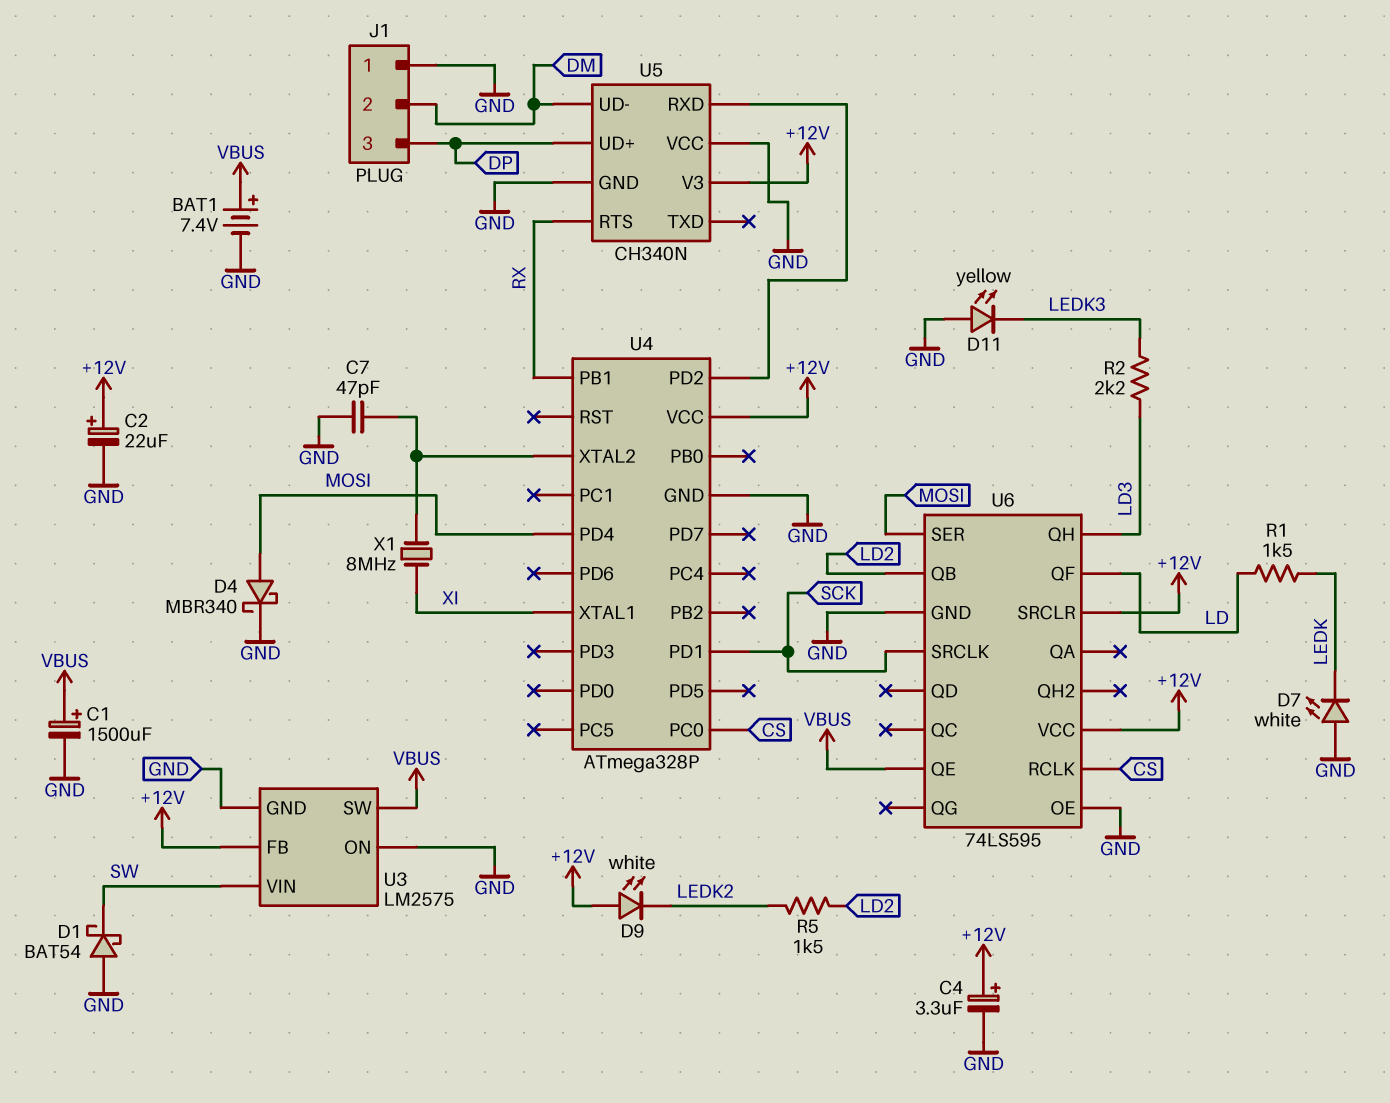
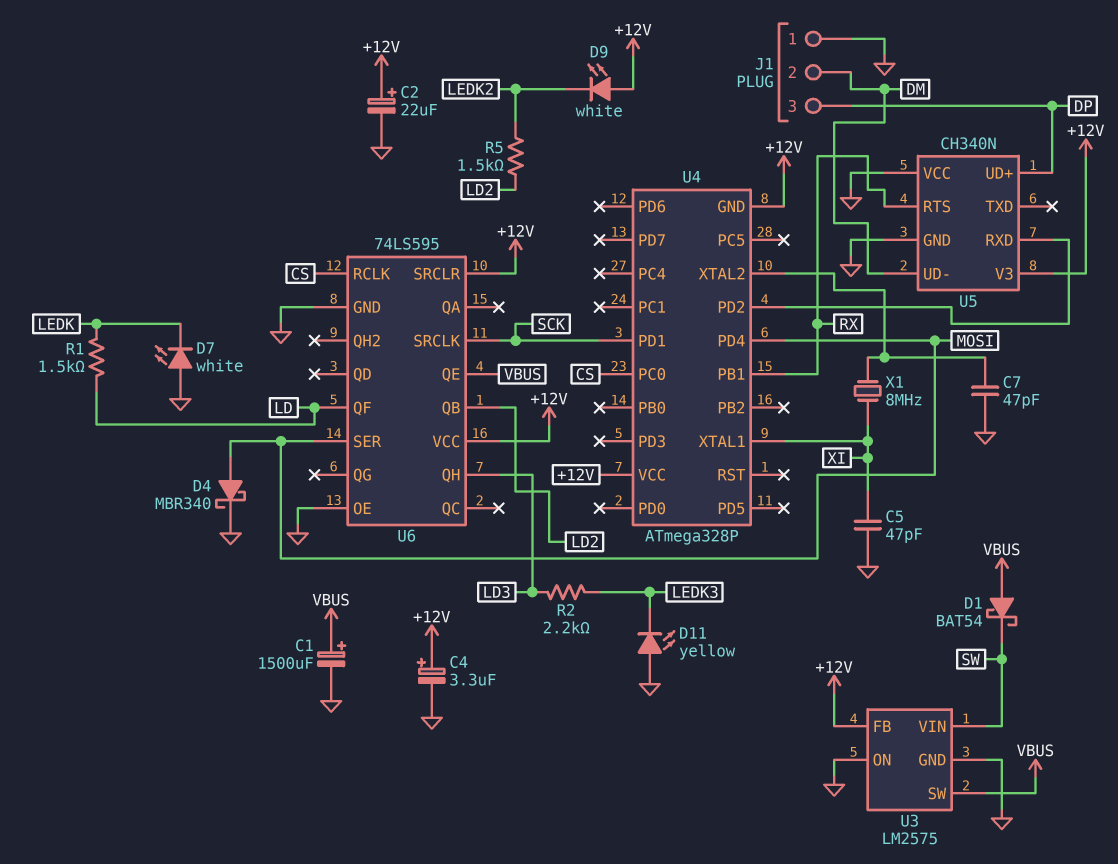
BAT1: 7.4V (plus VBUS, minus GND) -> none
C5: none -> 47pF (GND, XI)
D1: schottky BAT54 (A GND, K SW) -> schottky BAT54 (A VBUS, K SW)
U4 pin GND: GND -> +12V

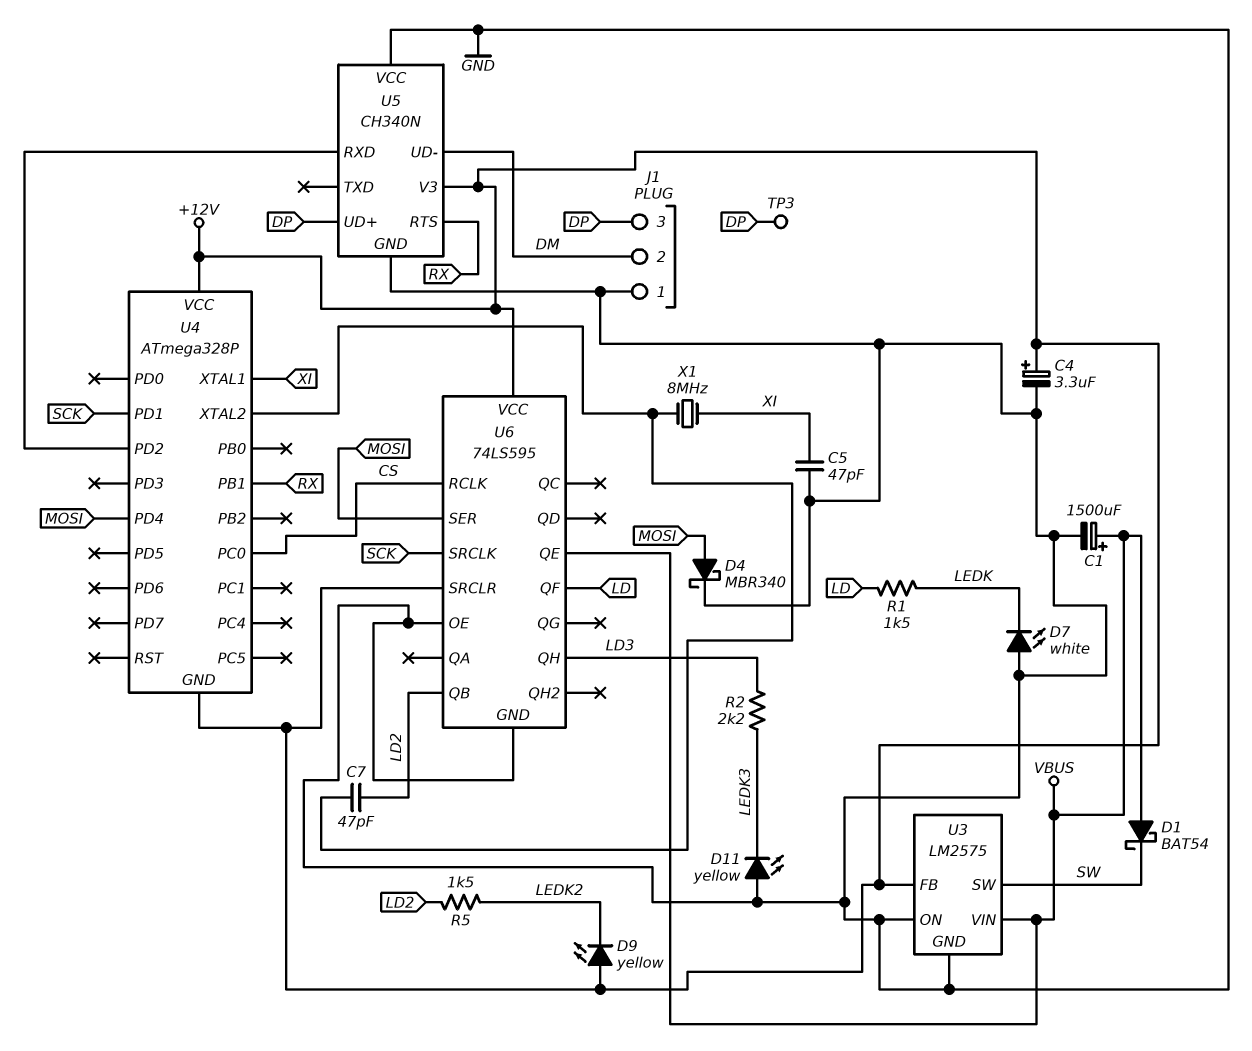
C2: 22uF (plus +12V, minus GND) -> none
C7: 47pF (GND, U4/XTAL2) -> 47pF (LD2, U4/XTAL2)
D9: LED white (A +12V, K LEDK2) -> LED yellow (A +12V, K LEDK2)
TP3: none -> test point (DP)
U3 pin SW: VBUS -> SW
U3 pin VIN: SW -> VBUS

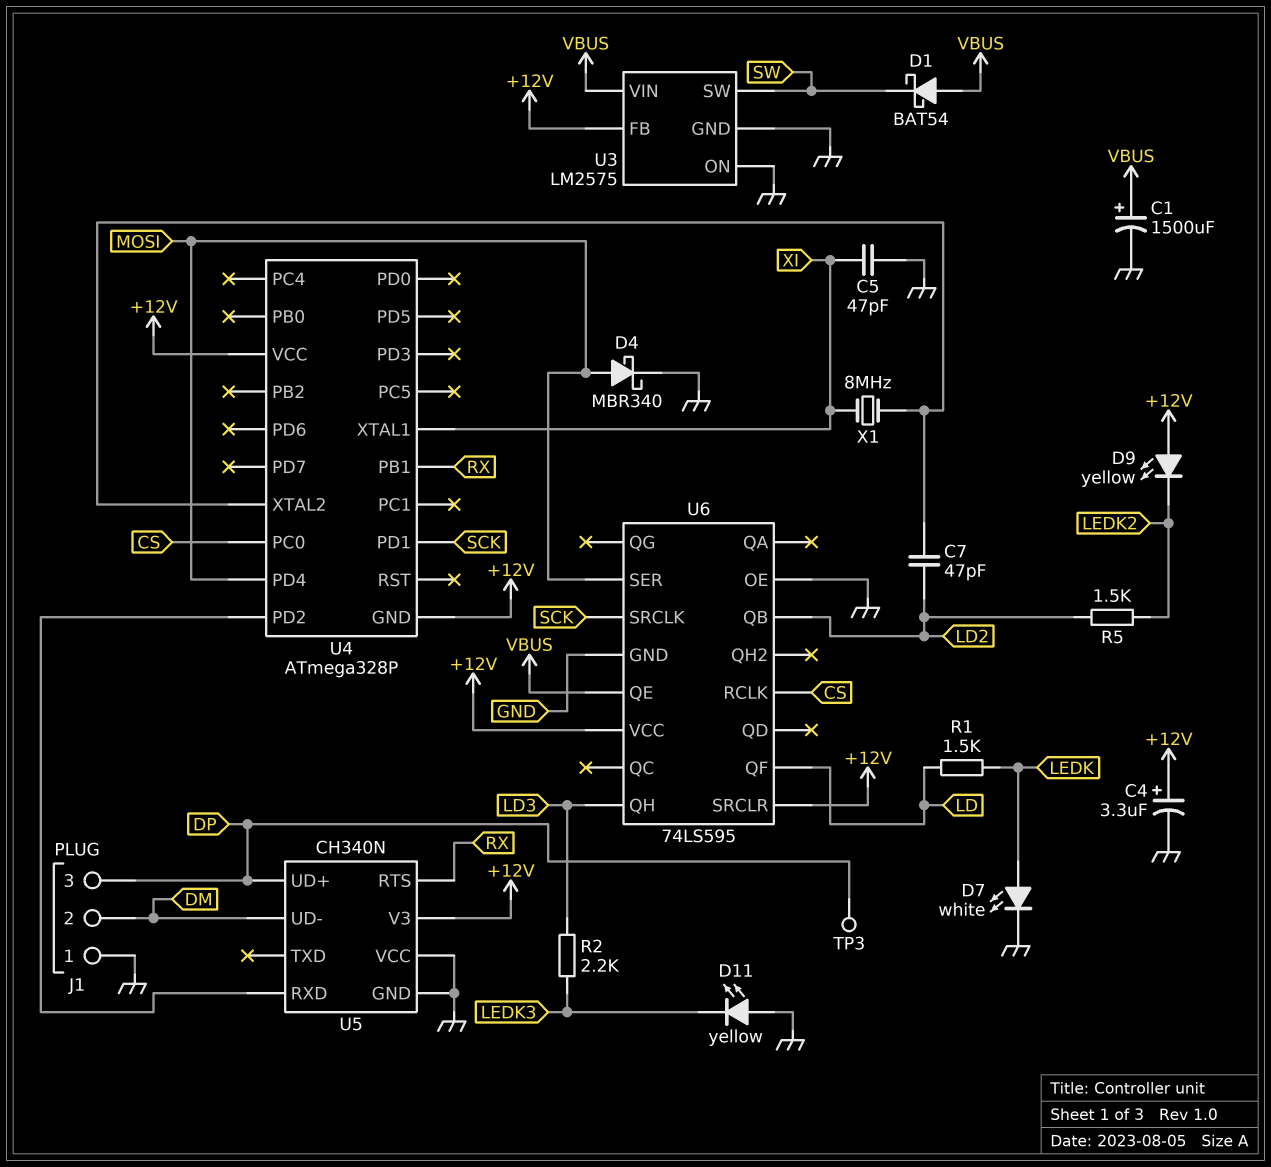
D7: LED white (A GND, K LEDK) -> LED white (A LEDK, K GND)

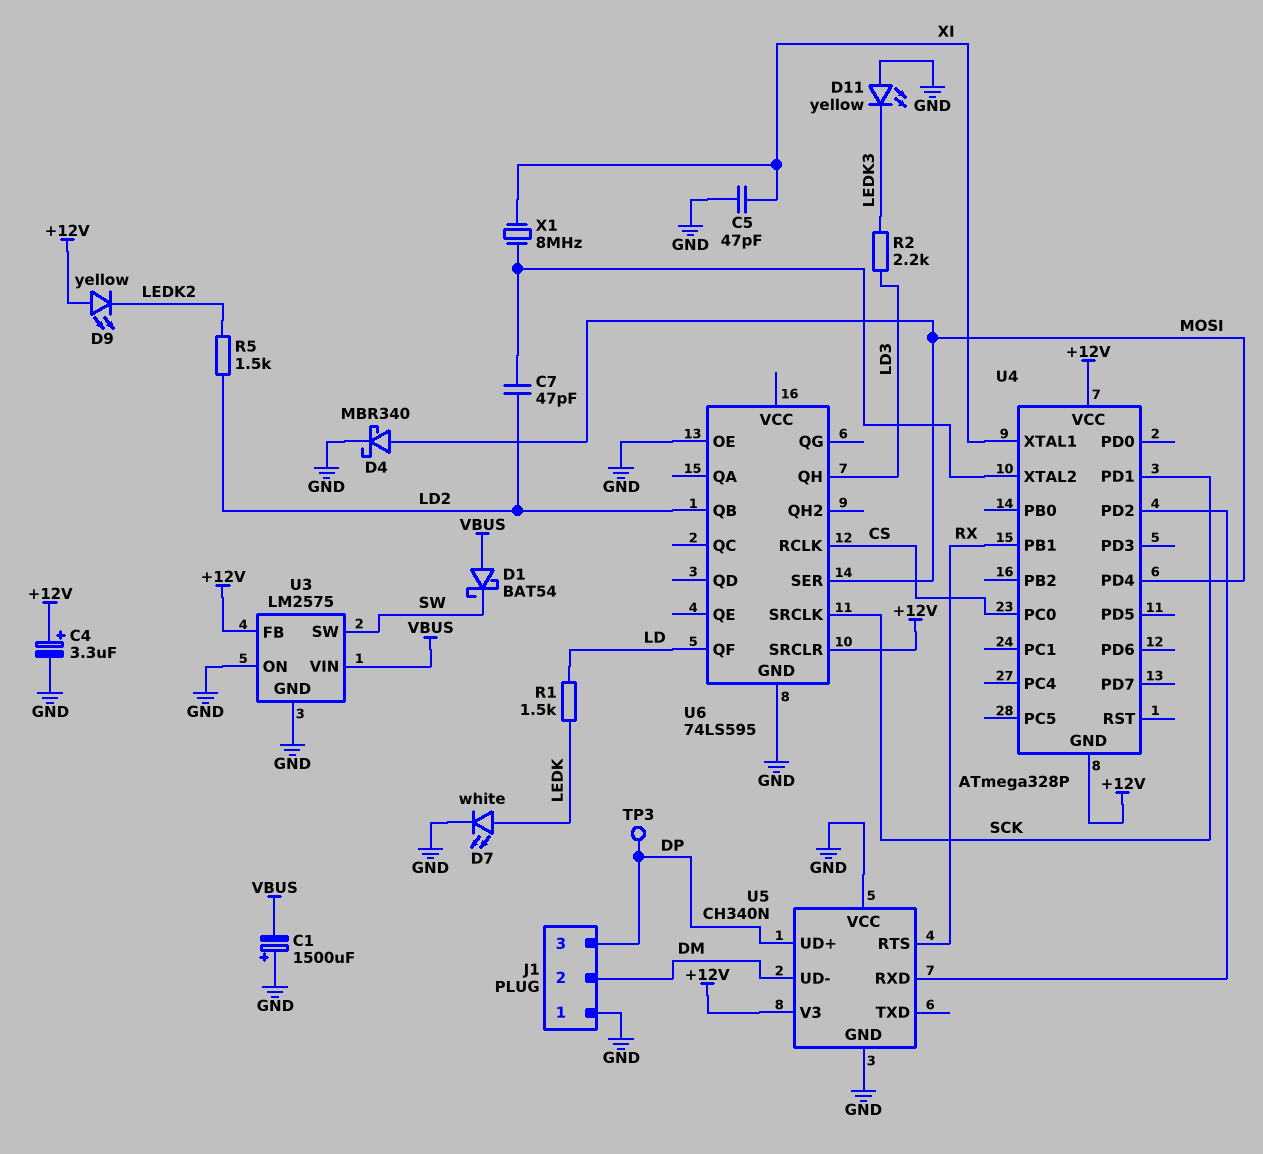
C1: 1500uF (plus VBUS, minus GND) -> 1500uF (plus GND, minus VBUS)
U6 pin QE: VBUS -> none
U6 pin VCC: +12V -> none

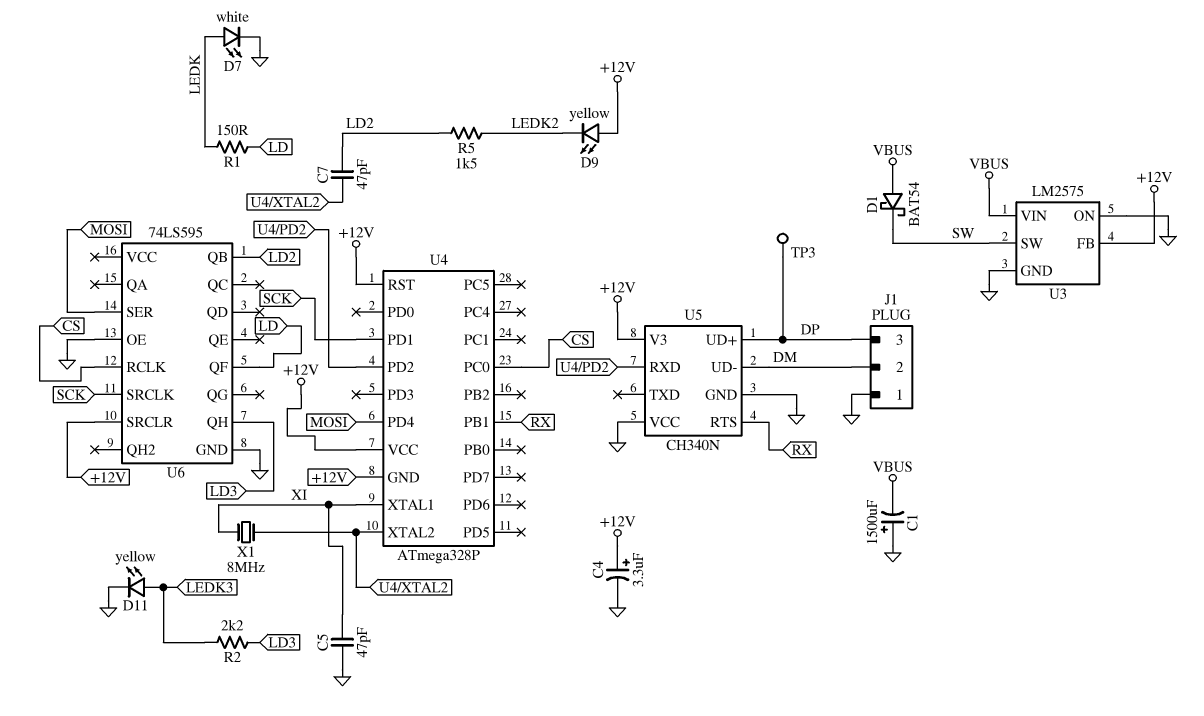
D4: schottky MBR340 (A MOSI, K GND) -> none
D11: LED yellow (A GND, K LEDK3) -> LED yellow (A LEDK3, K GND)
R1: 1.5k (LD, LEDK) -> 150 (LD, LEDK)
U4 pin RST: none -> +12V

